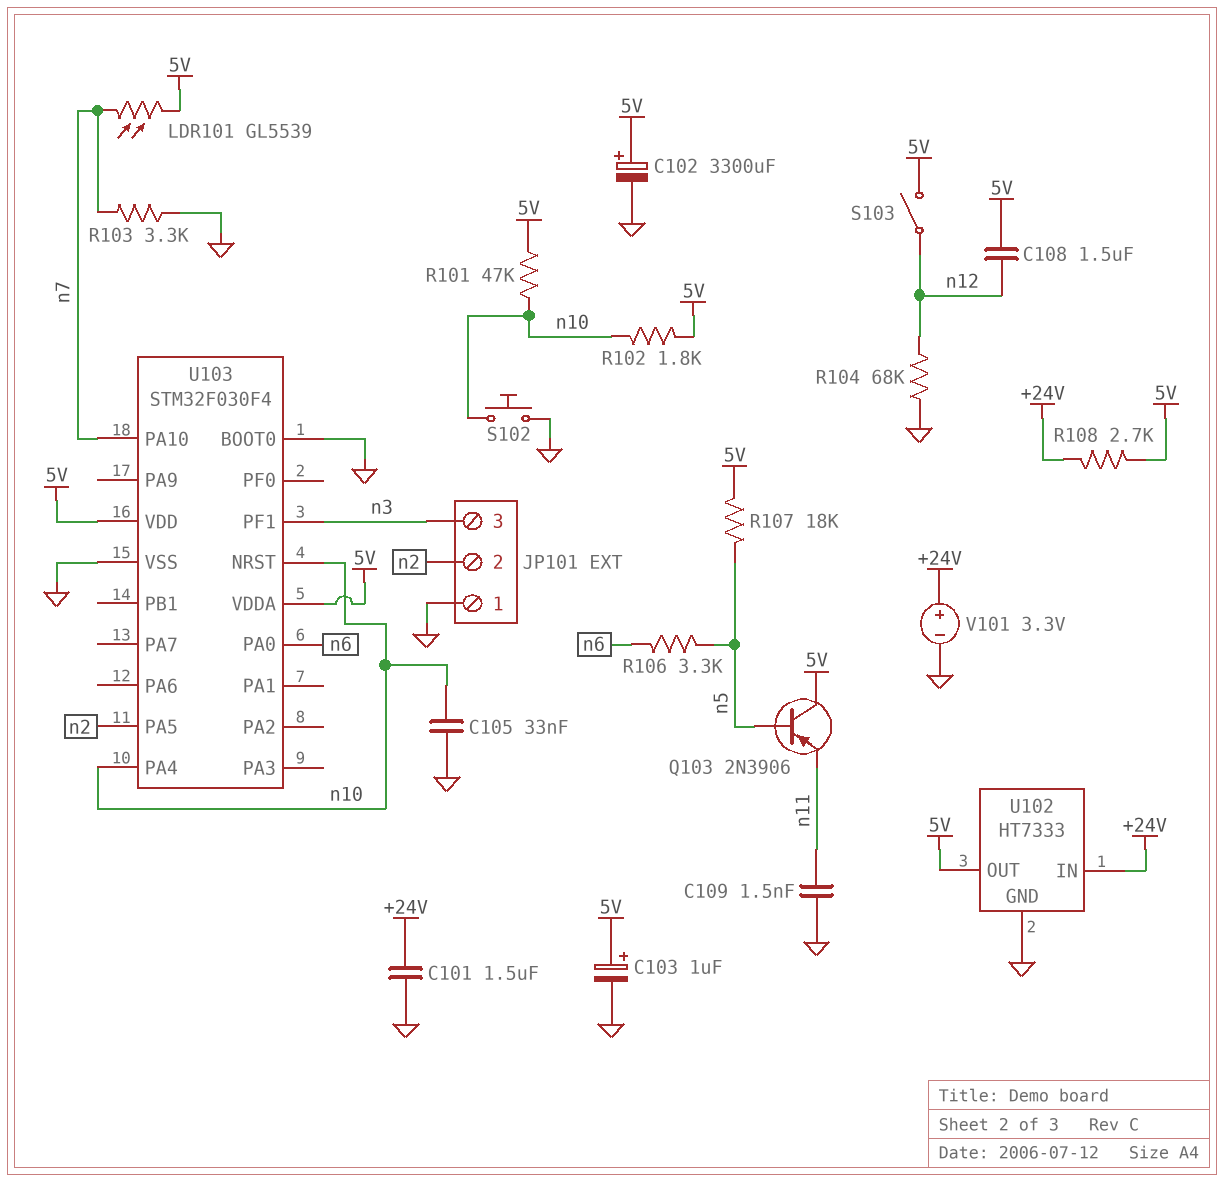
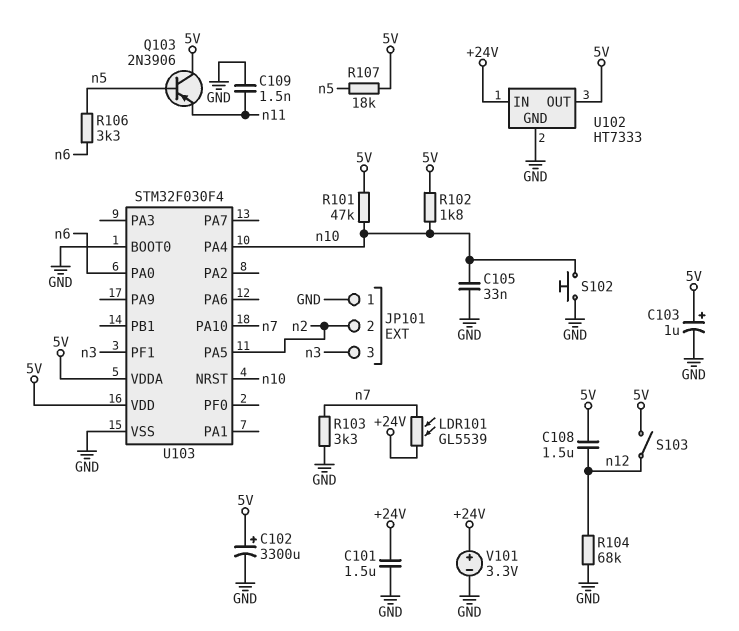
LDR101: GL5539 (5V, n7) -> GL5539 (+24V, n7)
R108: 2.7k (+24V, 5V) -> none

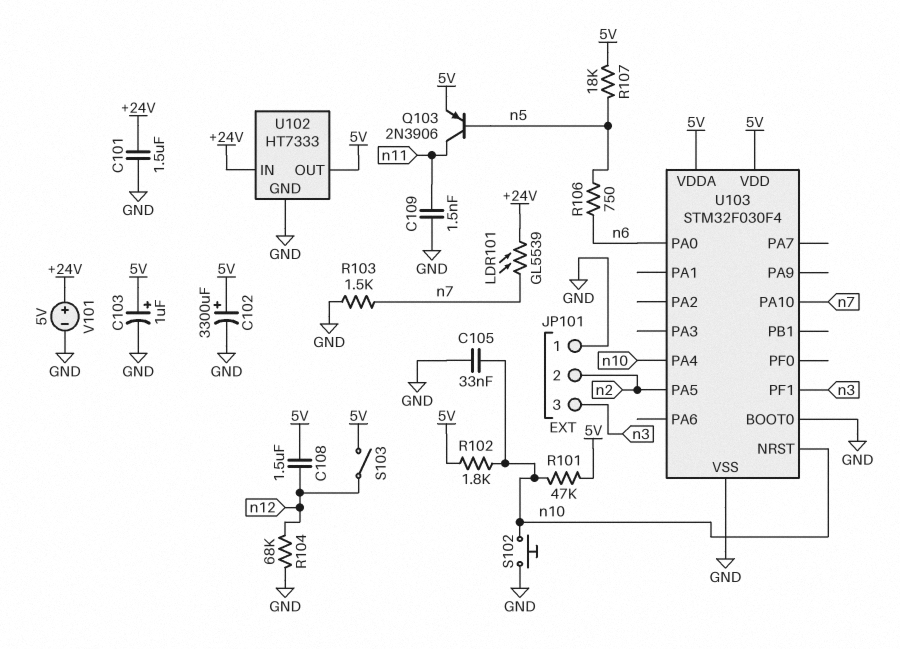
Q103: PNP 2N3906 (B n5, C 5V, E n11) -> PNP 2N3906 (B n5, C n11, E 5V)
R103: 3.3k (GND, n7) -> 1.5k (GND, n7)
R106: 3.3k (n5, n6) -> 750 (n5, n6)
V101: 3.3V (plus +24V, minus GND) -> 5V (plus +24V, minus GND)

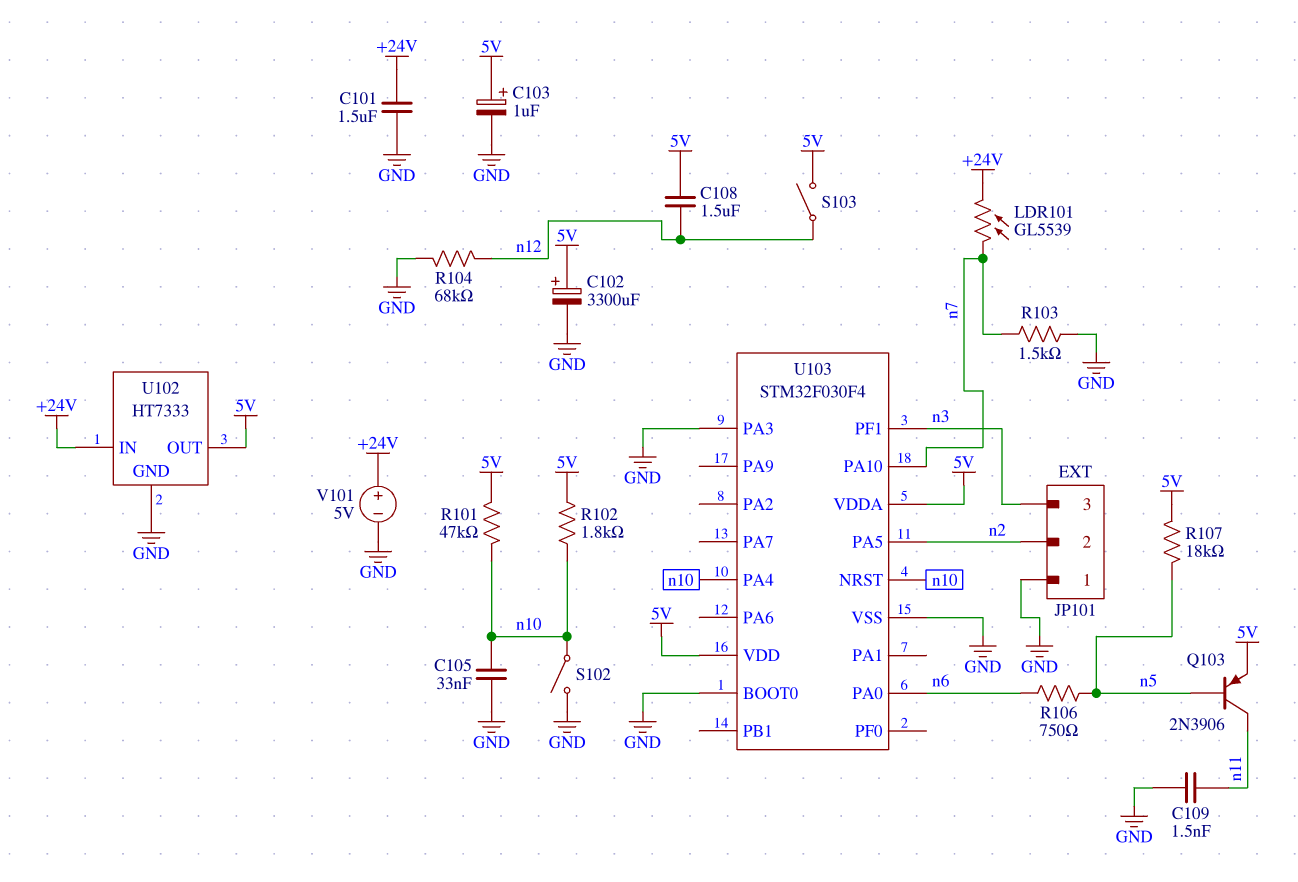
S102: button (GND, n10) -> switch (GND, n10)
U103 pin PA3: none -> GND

